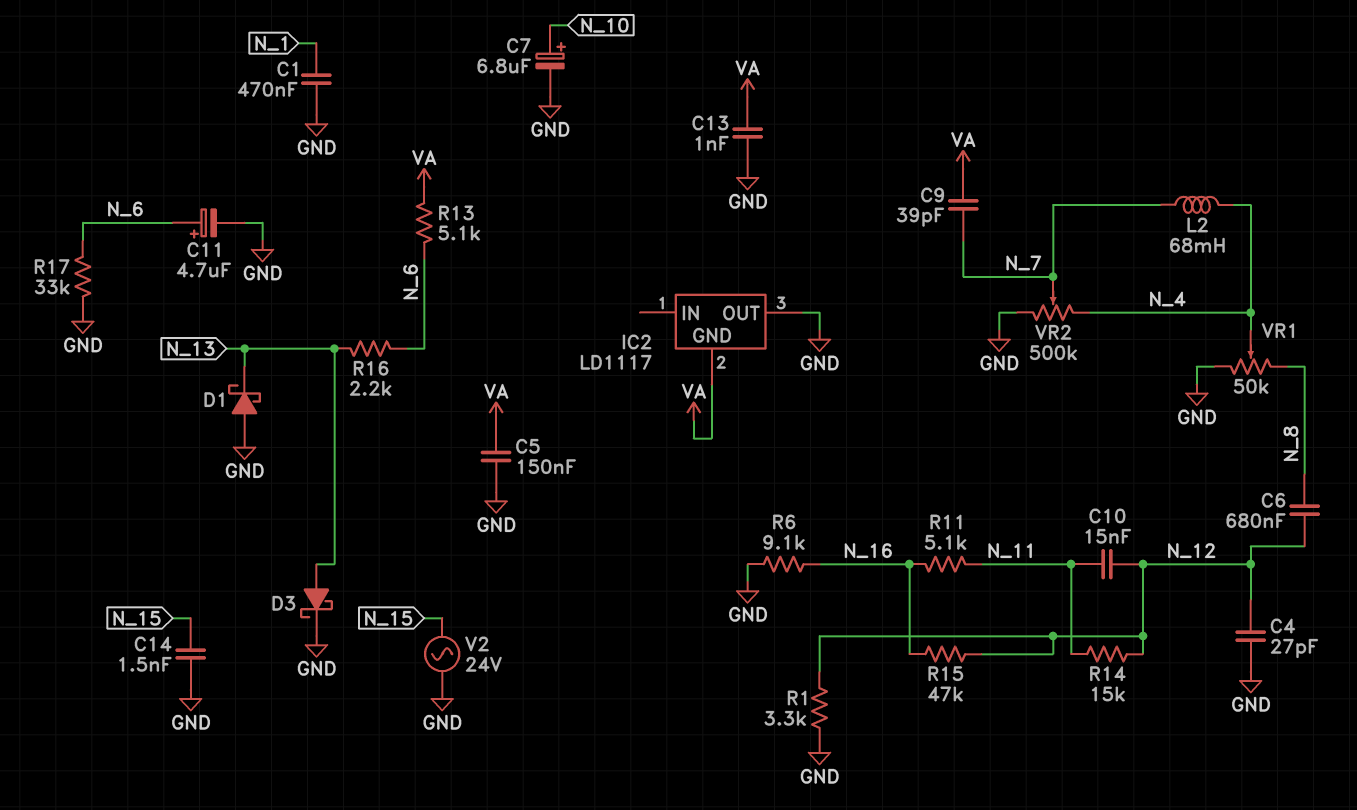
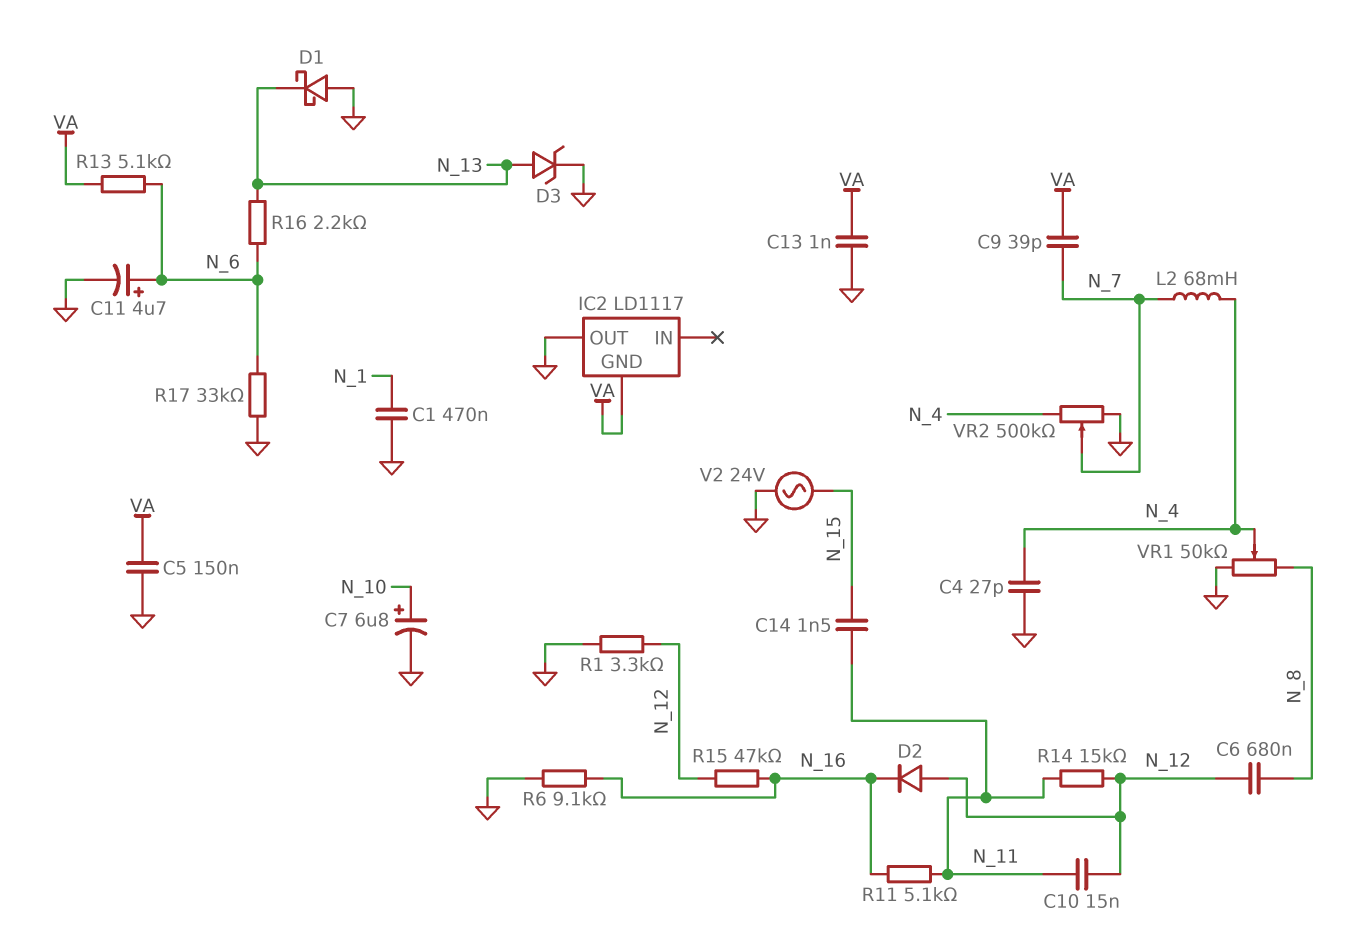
C4: 27pF (GND, N_12) -> 27pF (GND, N_4)
C14: 1.5nF (GND, N_15) -> 1.5nF (N_11, N_15)
D2: none -> diode (A N_12, K N_16)
D3: schottky (A N_13, K GND) -> zener (A N_13, K GND)

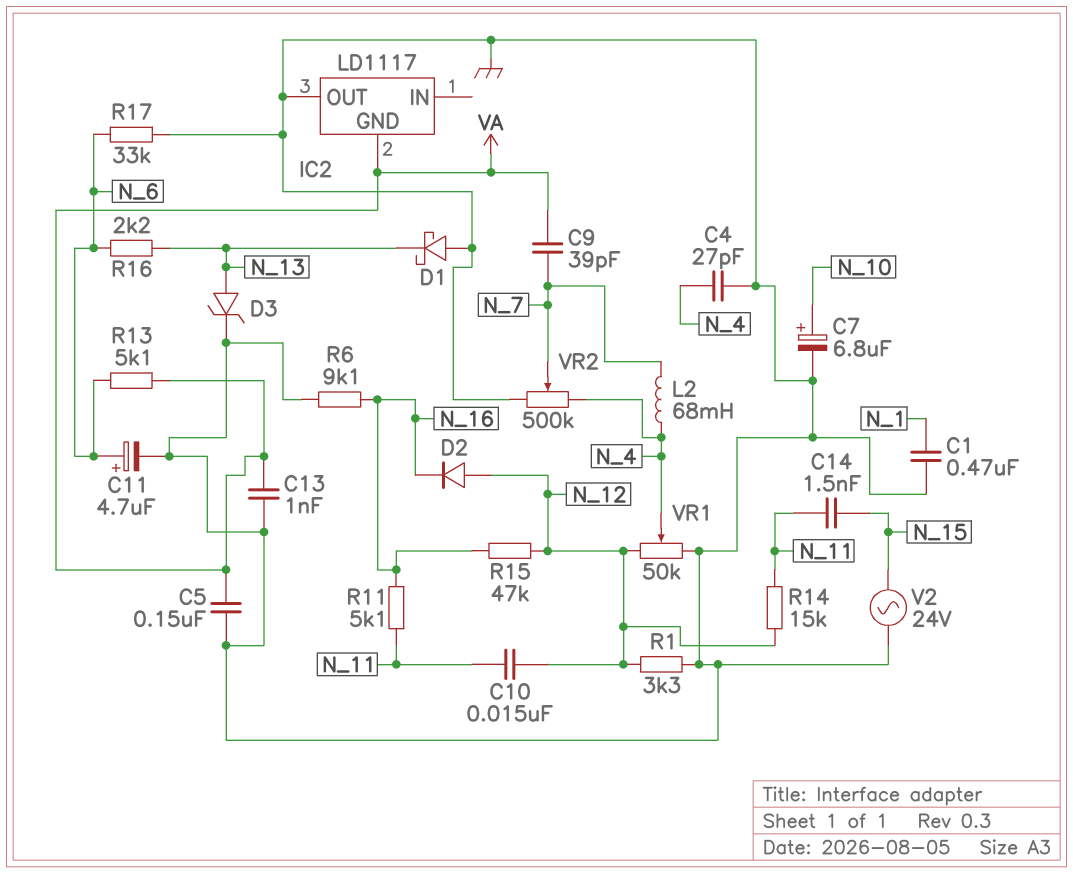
C6: 680nF (N_8, N_12) -> none
VR1: 50k (GND, N_8, wiper N_4) -> 50k (GND, N_12, wiper N_4)

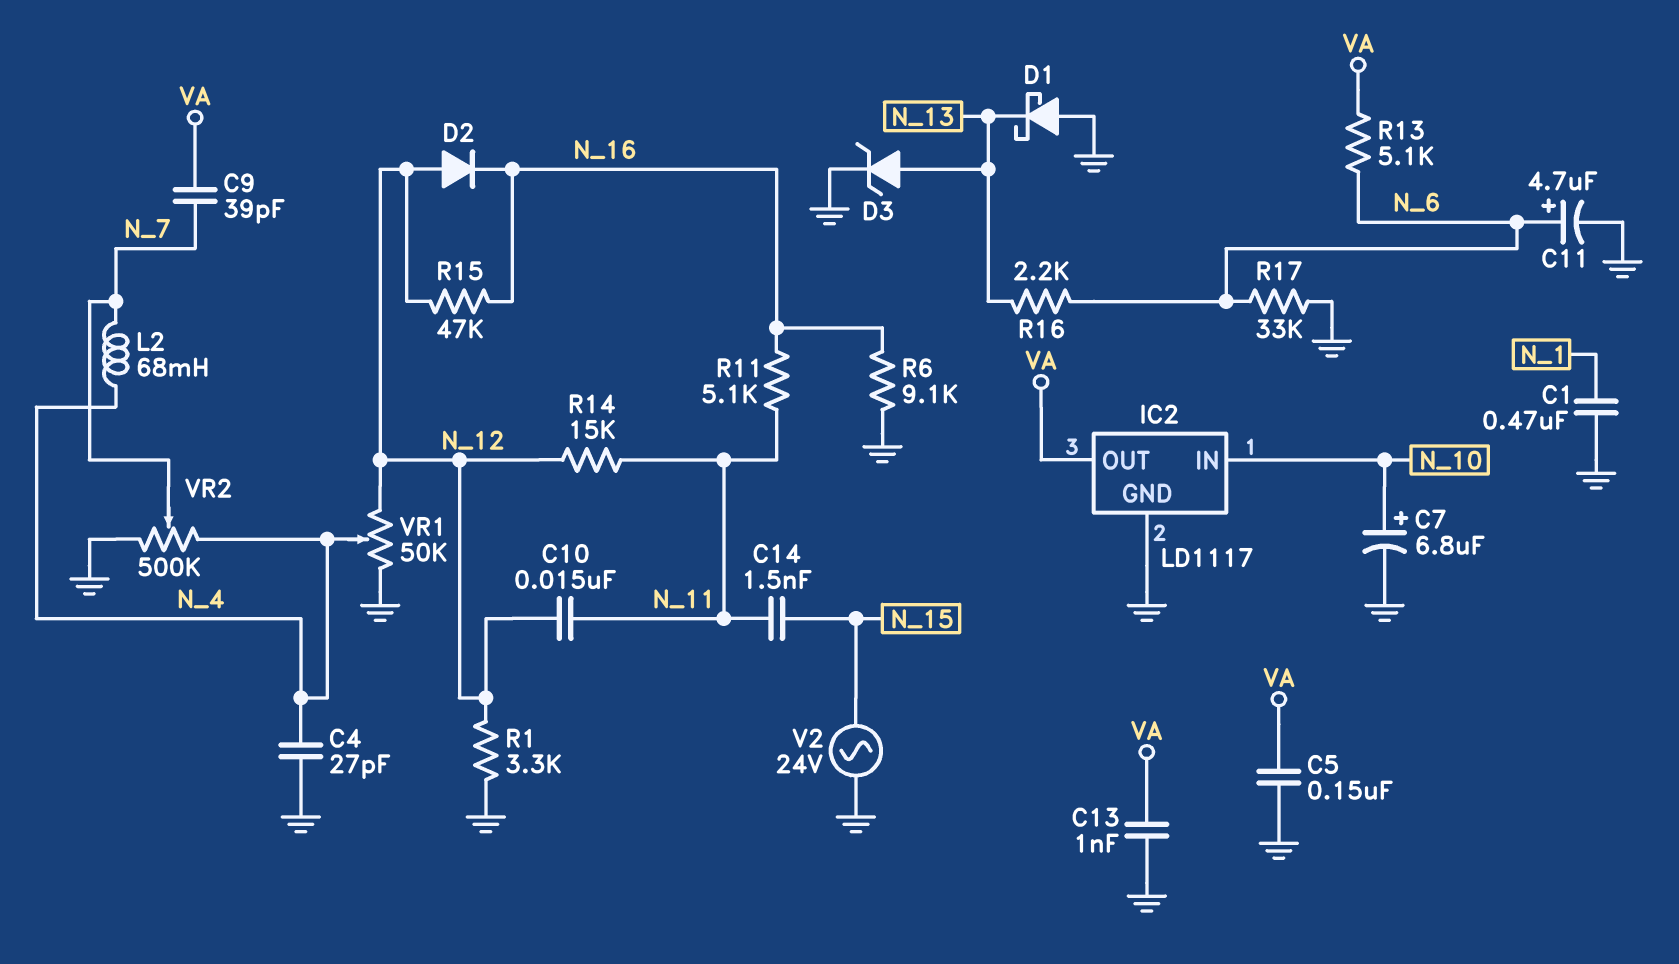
IC2 pin GND: VA -> GND
IC2 pin IN: none -> N_10
IC2 pin OUT: GND -> VA

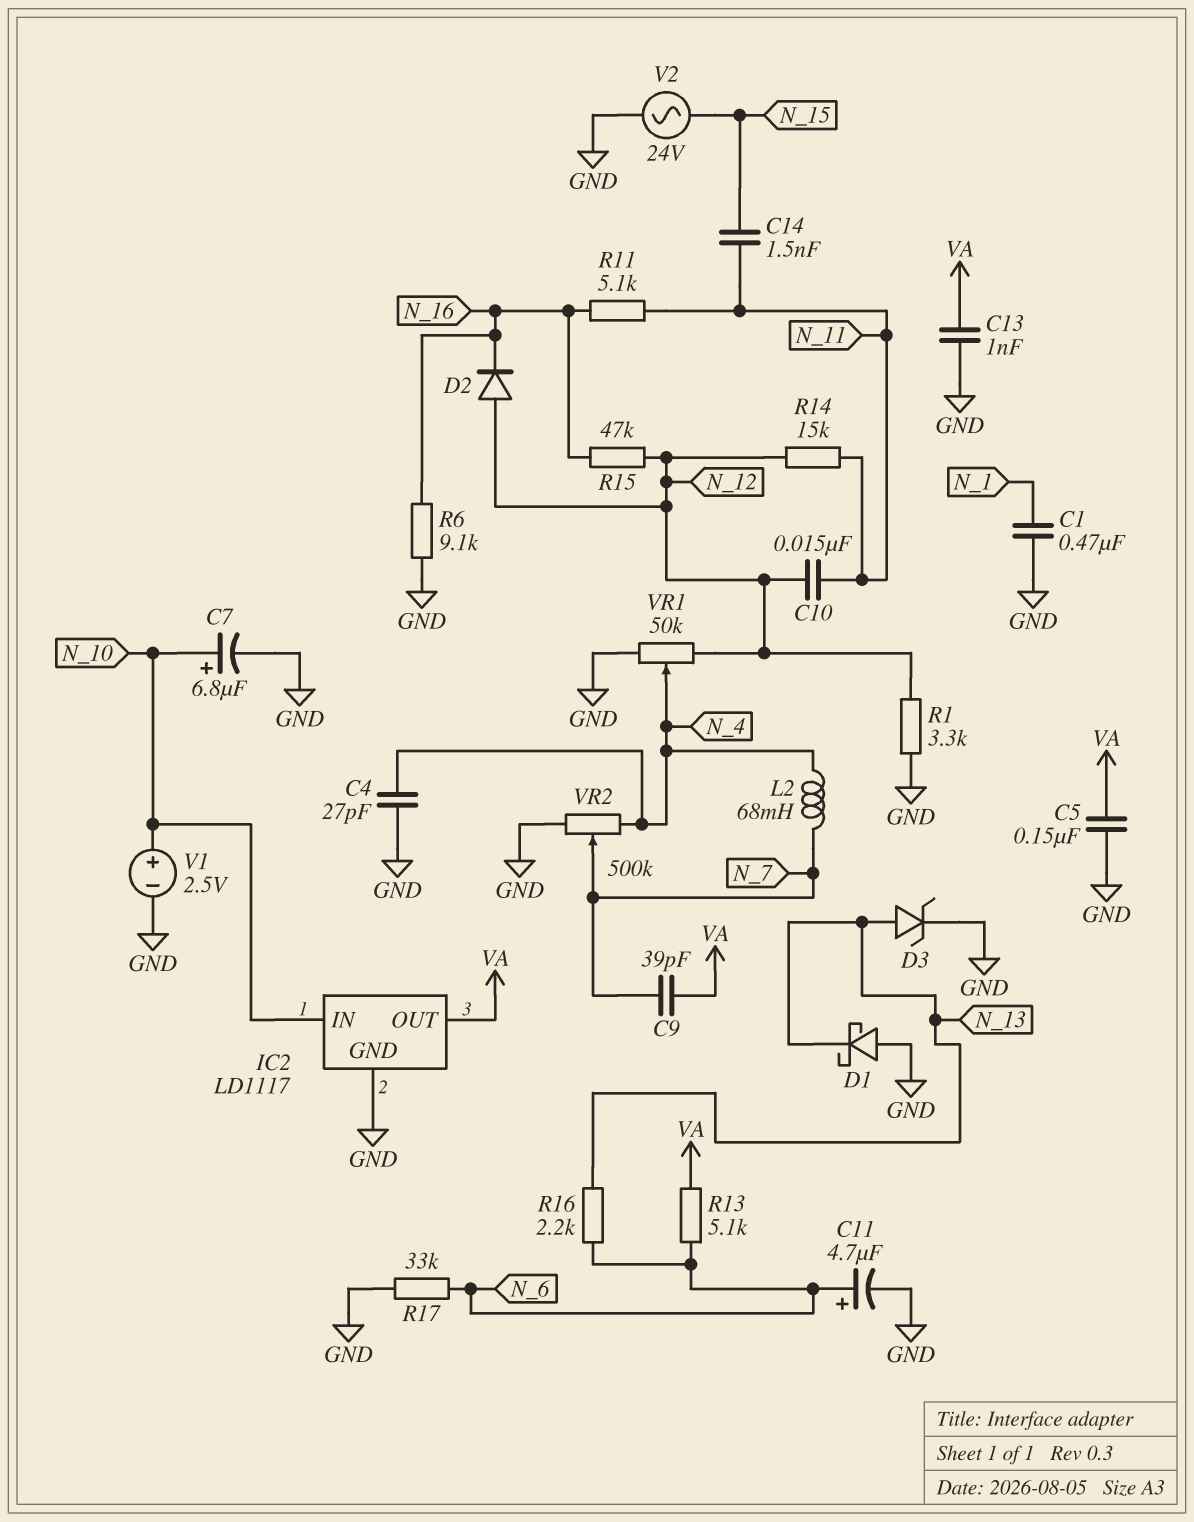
V1: none -> 2.5V (plus N_10, minus GND)

